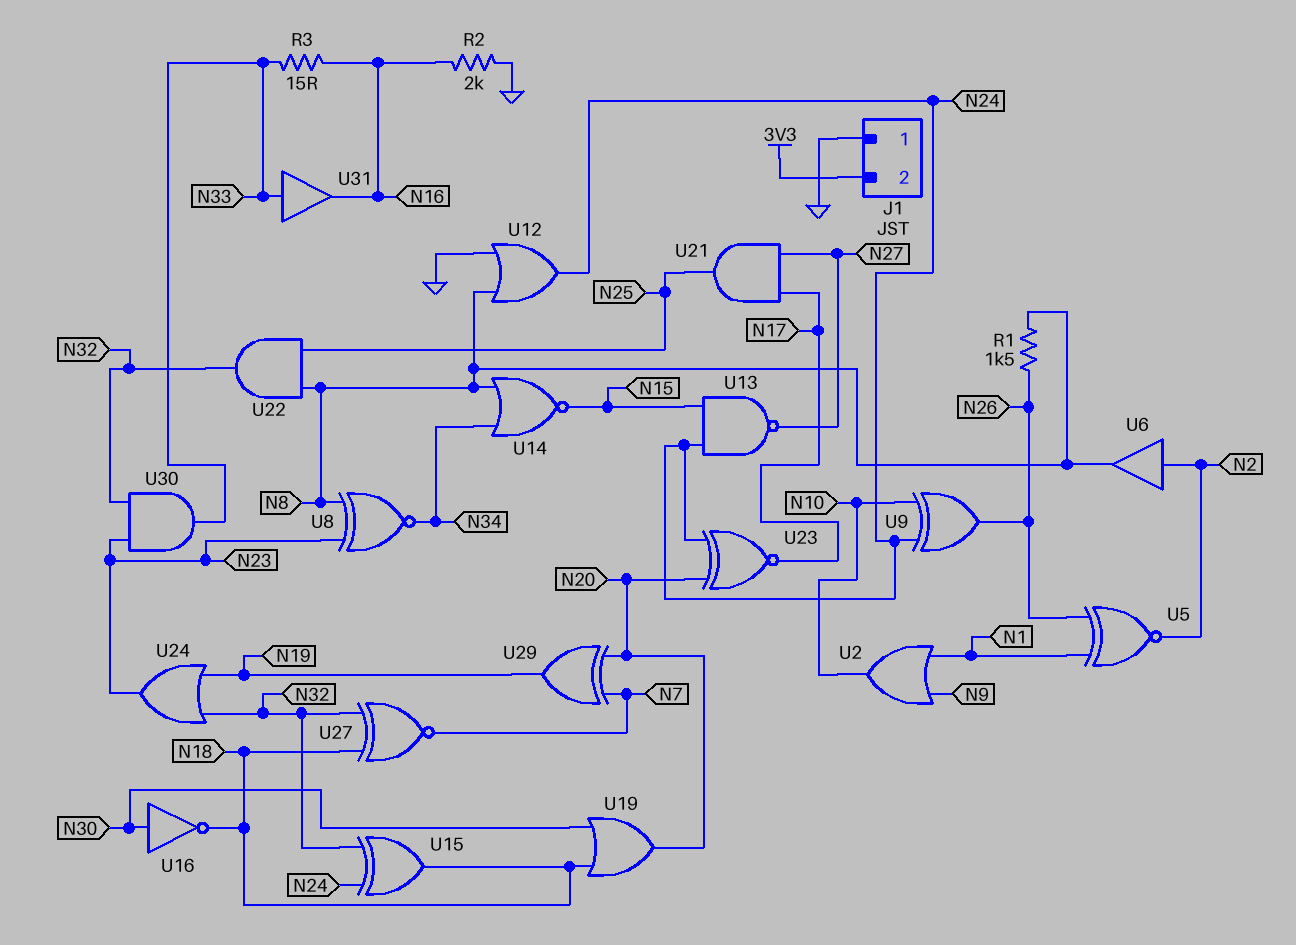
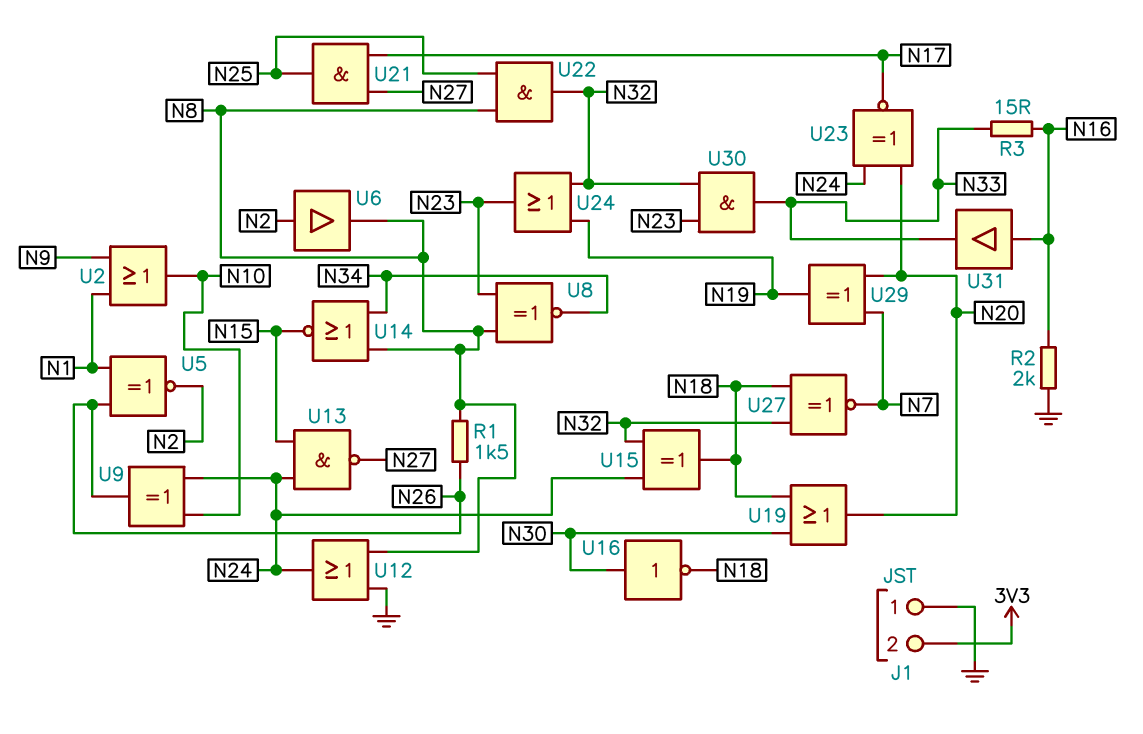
U31: buffer (in N33, out N16) -> buffer (in N16, out N33)

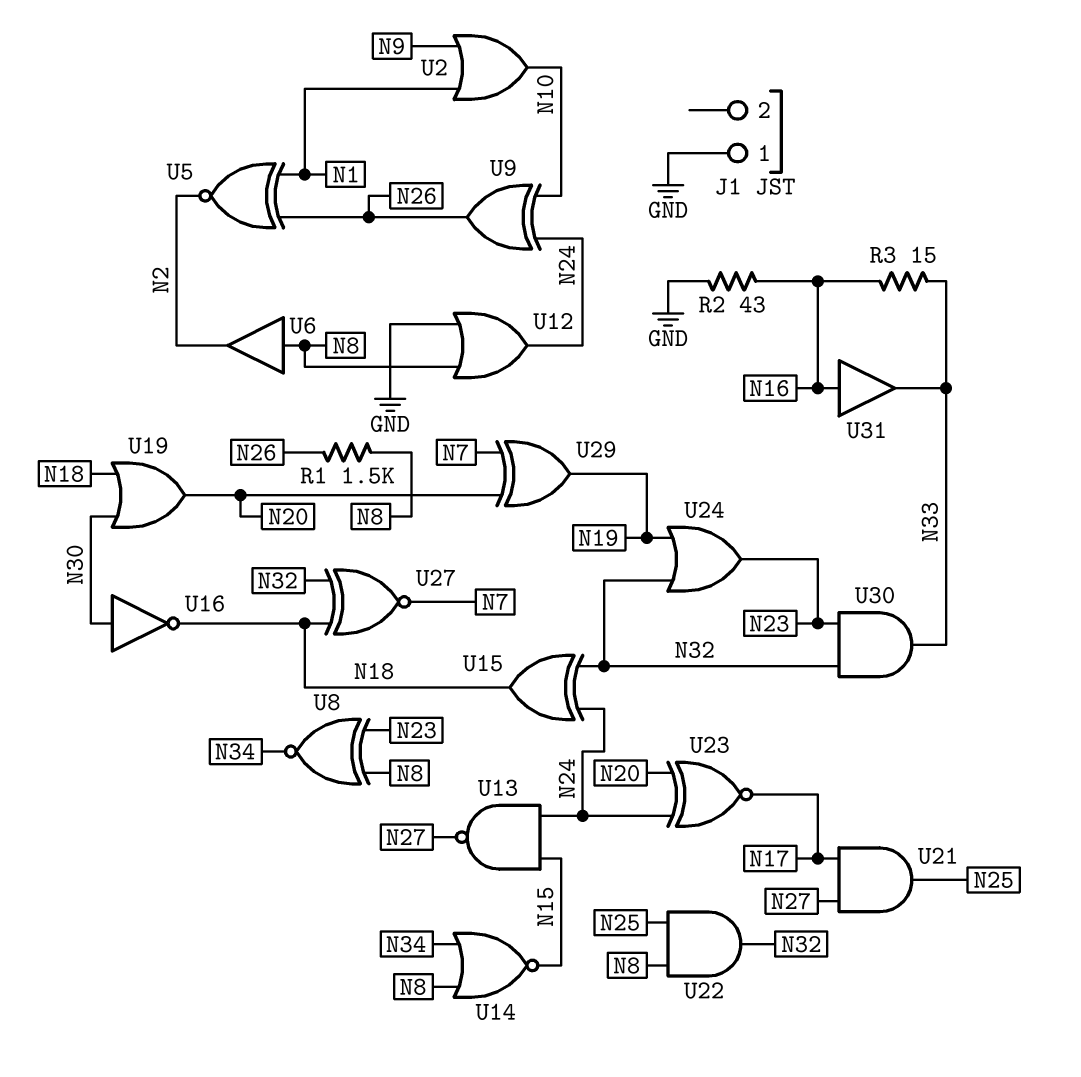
J1 pin 2: 3V3 -> none
R2: 2k (GND, N16) -> 43 (GND, N16)
U6: buffer (in N2, out N8) -> buffer (in N8, out N2)

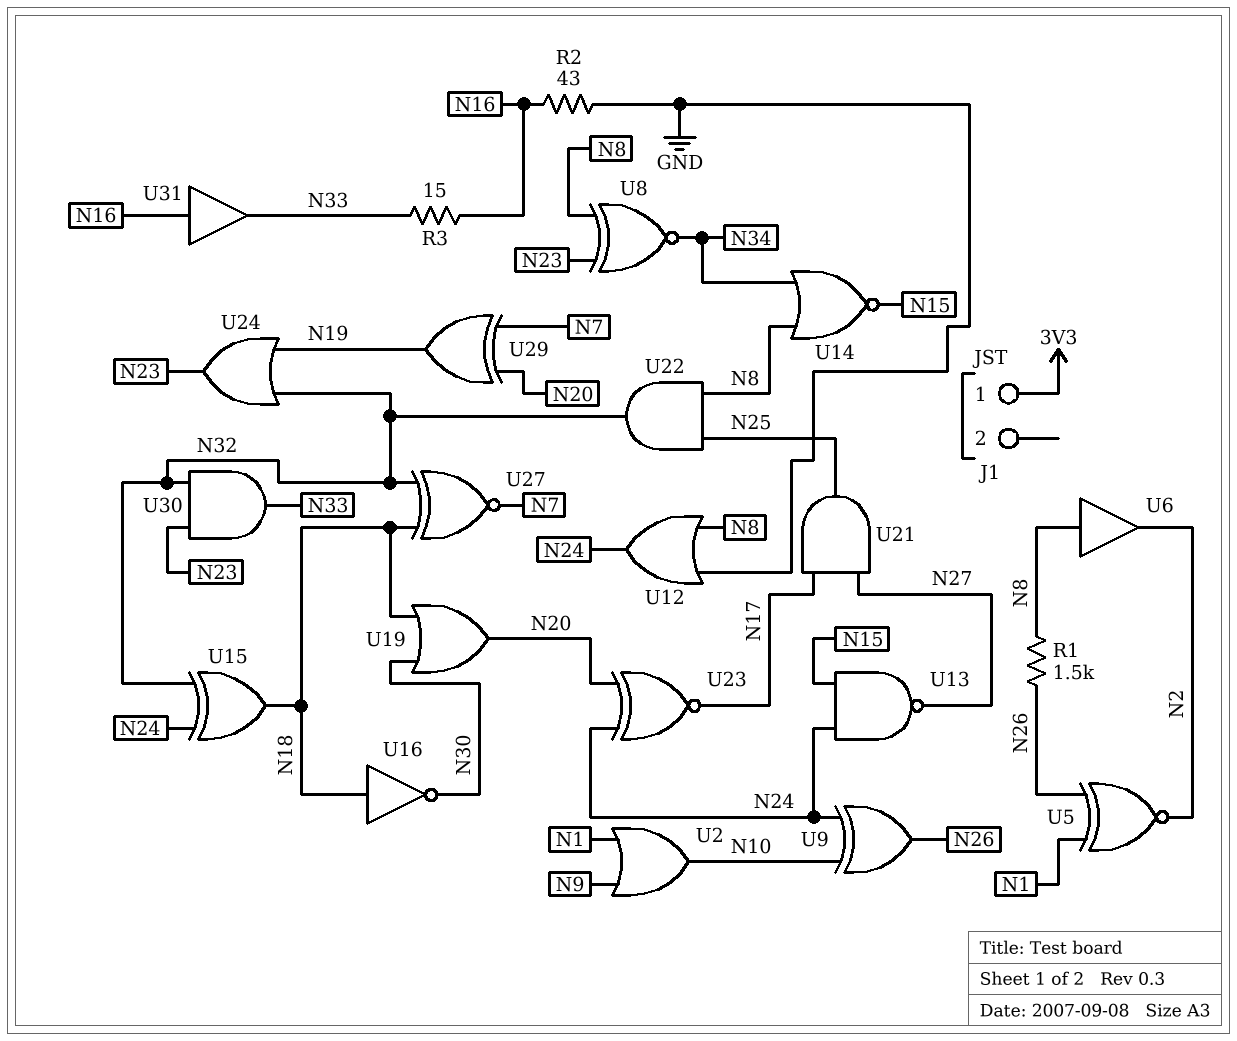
J1 pin 1: GND -> 3V3
U16: NOT (in N30, out N18) -> NOT (in N18, out N30)

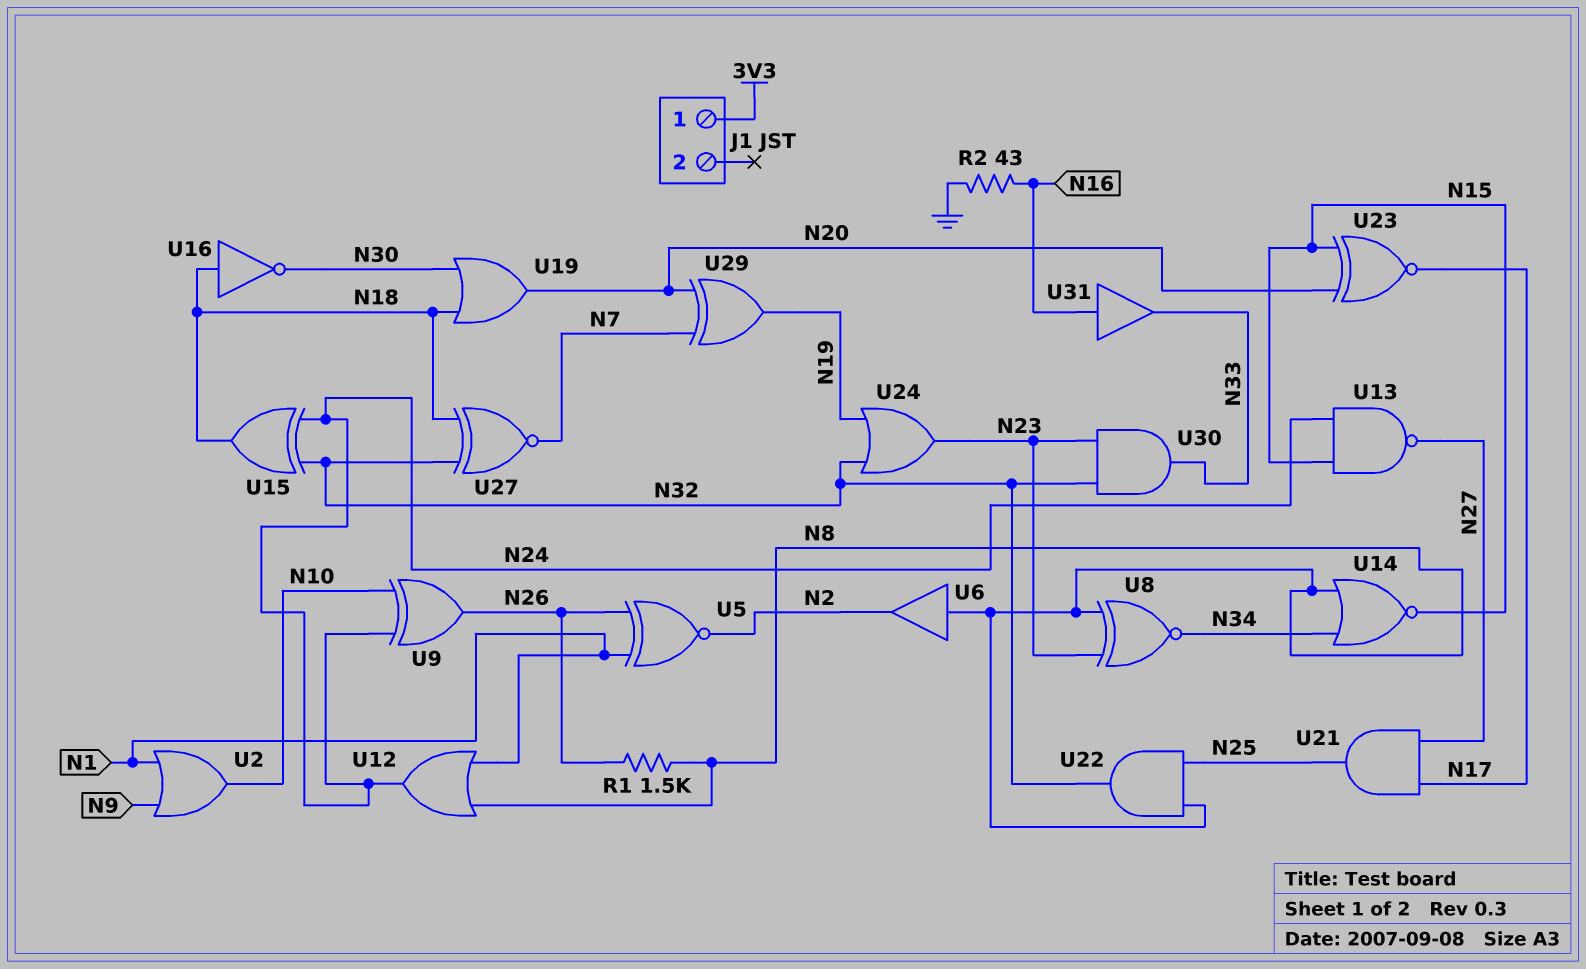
R3: 15 (N16, N33) -> none
U12: OR (in GND, in N8, out N24) -> OR (in N1, in N8, out N24)
U23: XNOR (in N20, in N24, out N17) -> XNOR (in N15, in N20, out N17)

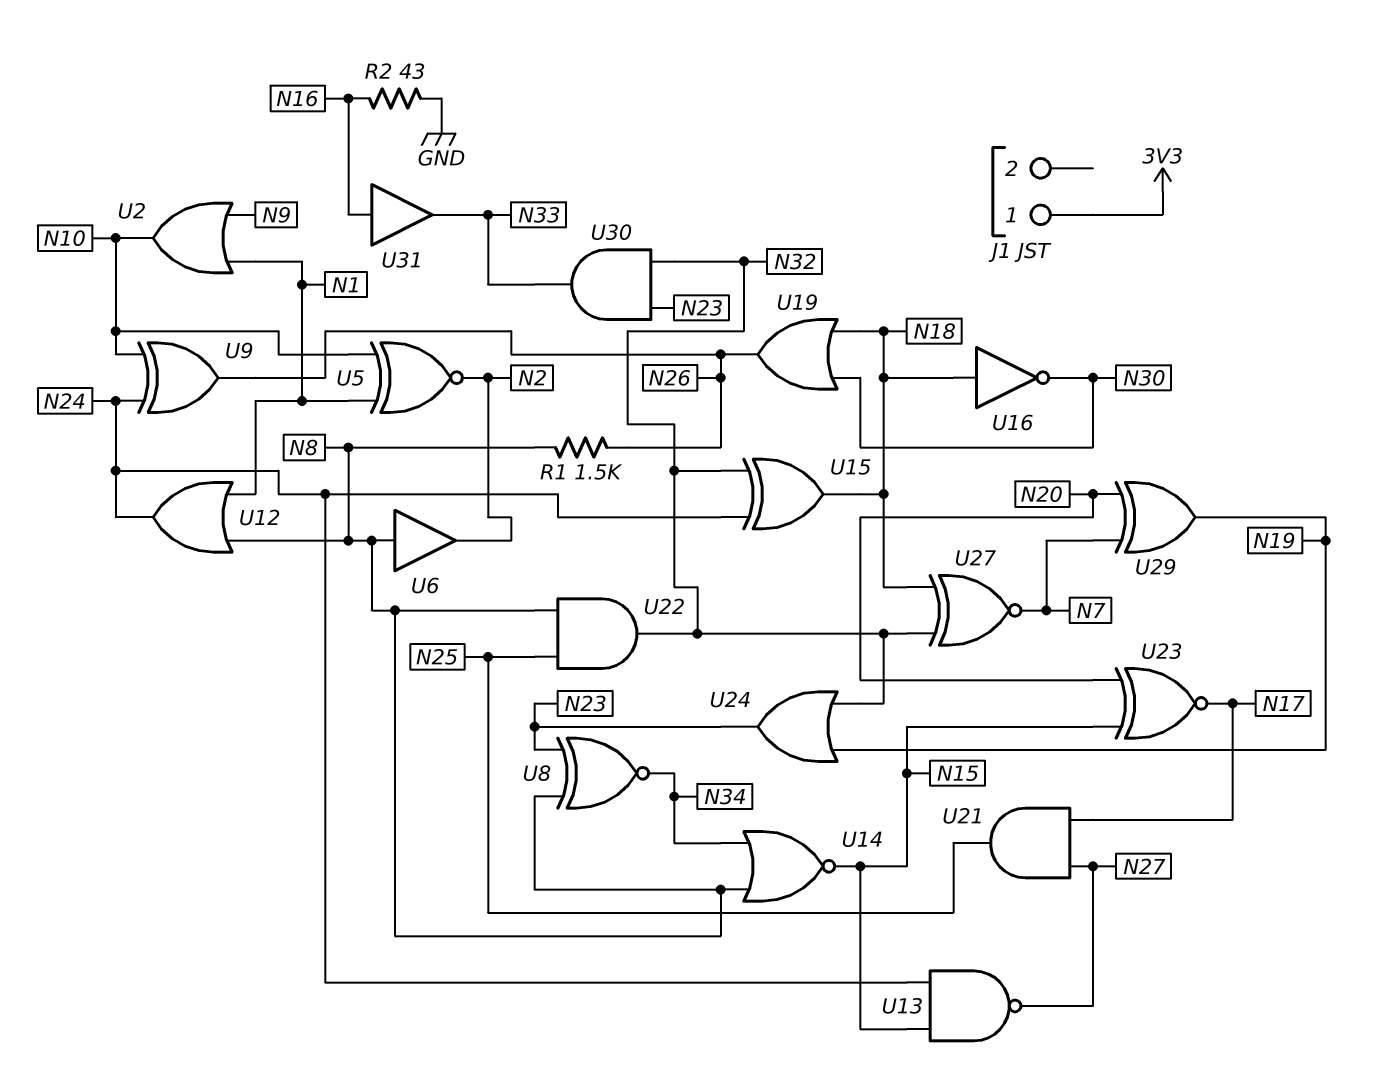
U5: XNOR (in N1, in N26, out N2) -> XNOR (in N1, in N10, out N2)
U19: OR (in N18, in N30, out N20) -> OR (in N18, in N30, out N26)

